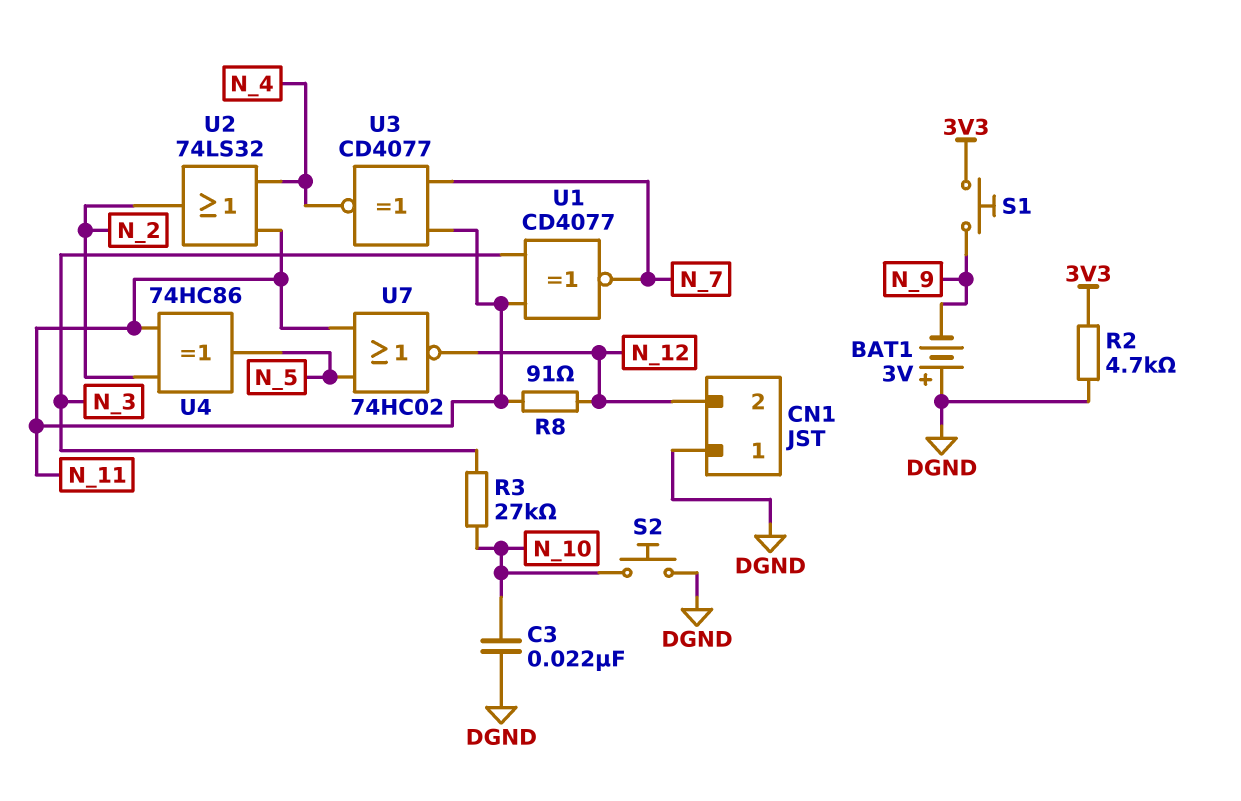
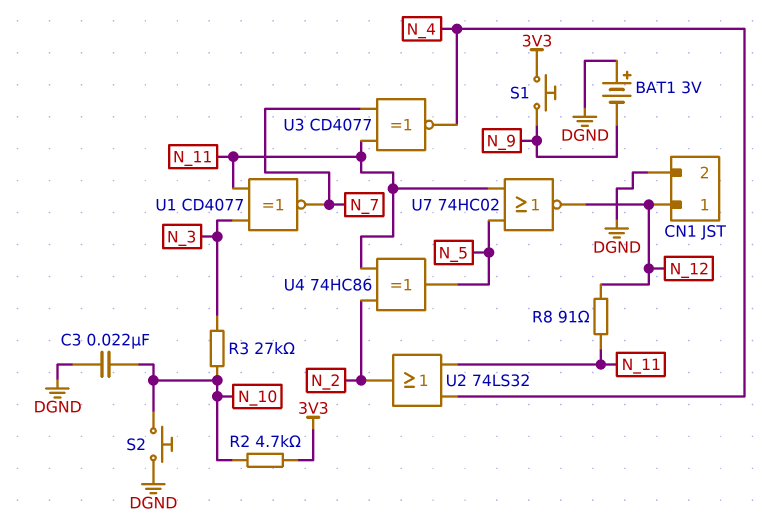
CN1 pin 1: DGND -> N_12
CN1 pin 2: N_12 -> DGND
R2: 4.7k (3V3, DGND) -> 4.7k (3V3, N_10)

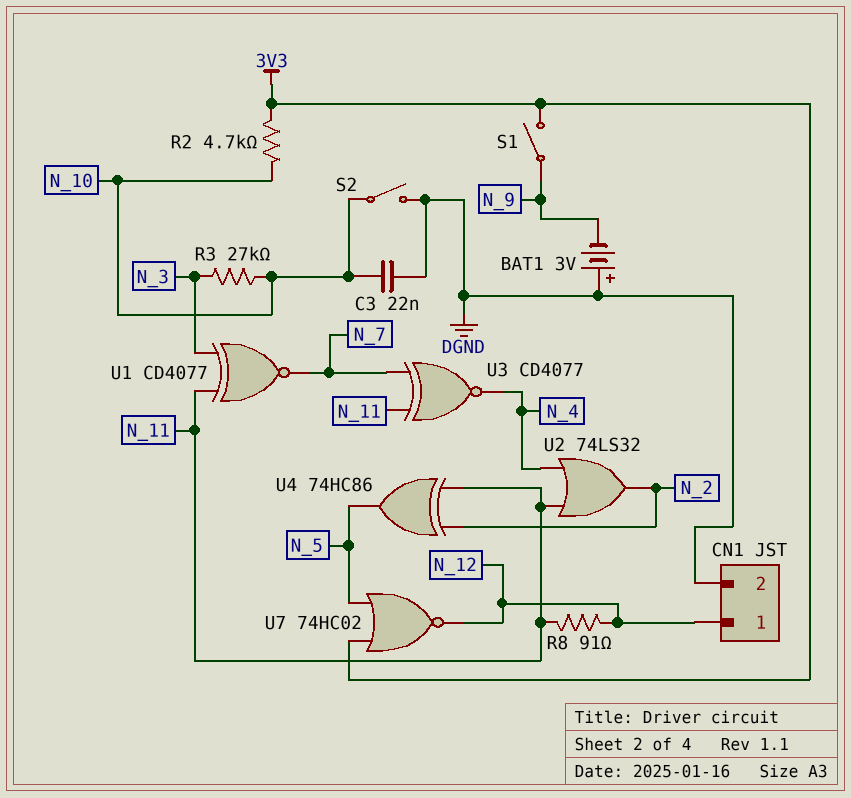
S1: button (3V3, N_9) -> switch (3V3, N_9)
S2: button (DGND, N_10) -> switch (DGND, N_10)
U7: NOR 74HC02 (in N_5, in N_11, out N_12) -> NOR 74HC02 (in 3V3, in N_5, out N_12)

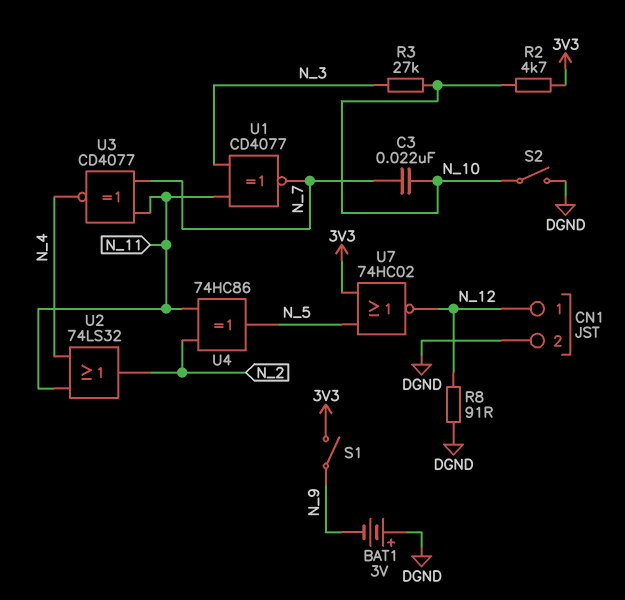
C3: 22nF (DGND, N_10) -> 22nF (N_7, N_10)
R8: 91 (N_11, N_12) -> 91 (DGND, N_12)

